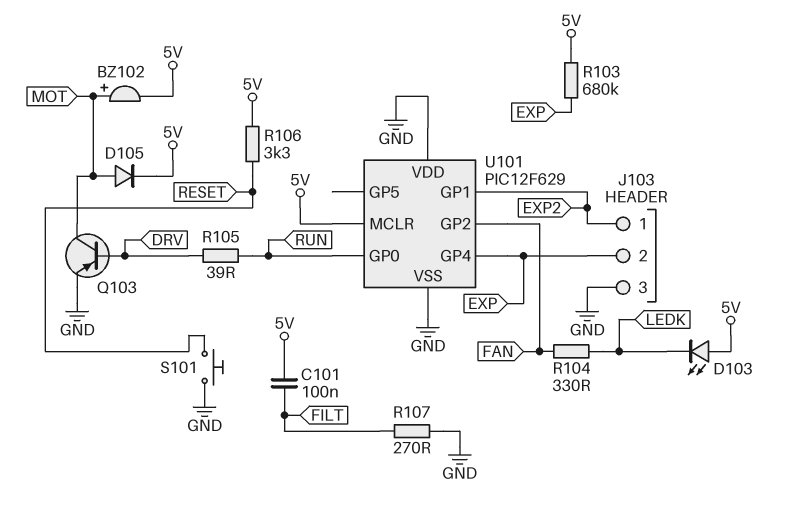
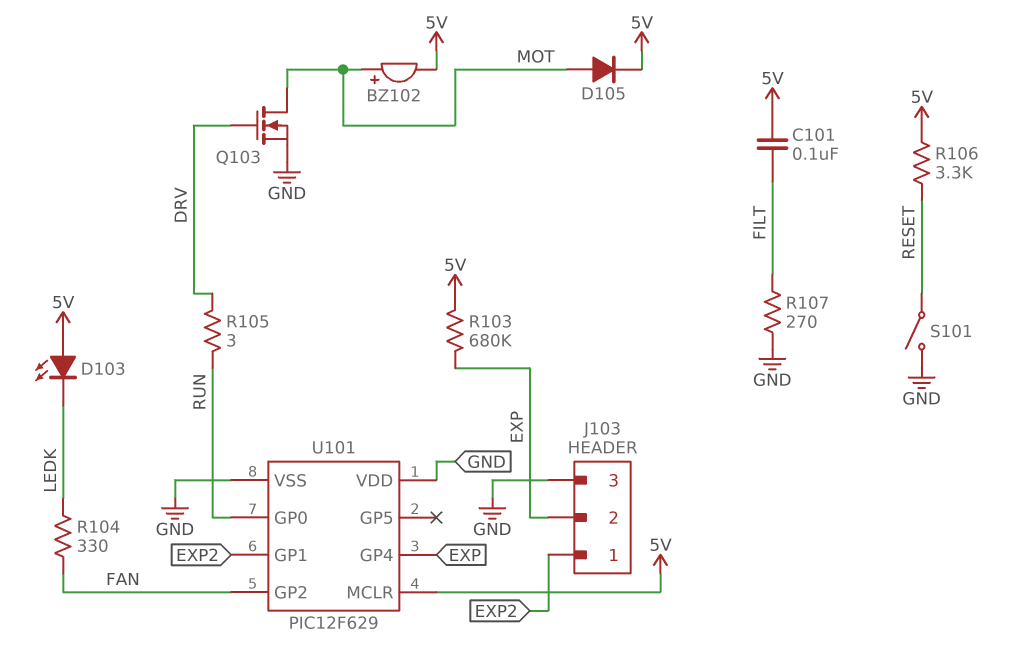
Q103: PNP (B DRV, C MOT, E GND) -> NMOS (G DRV, D MOT, S GND)
R105: 39 (DRV, RUN) -> 3 (DRV, RUN)
S101: button (GND, RESET) -> switch (GND, RESET)

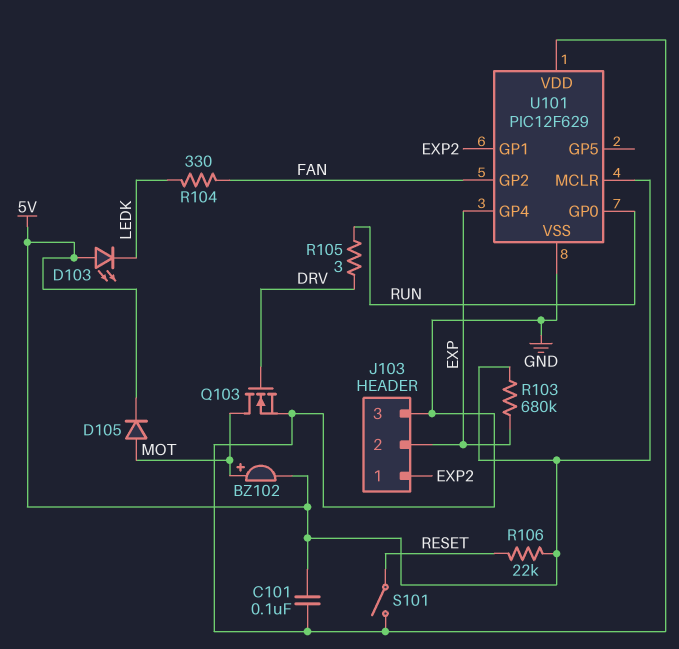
C101: 100nF (5V, FILT) -> 100nF (5V, GND)
R106: 3.3k (5V, RESET) -> 22k (5V, RESET)
R107: 270 (FILT, GND) -> none

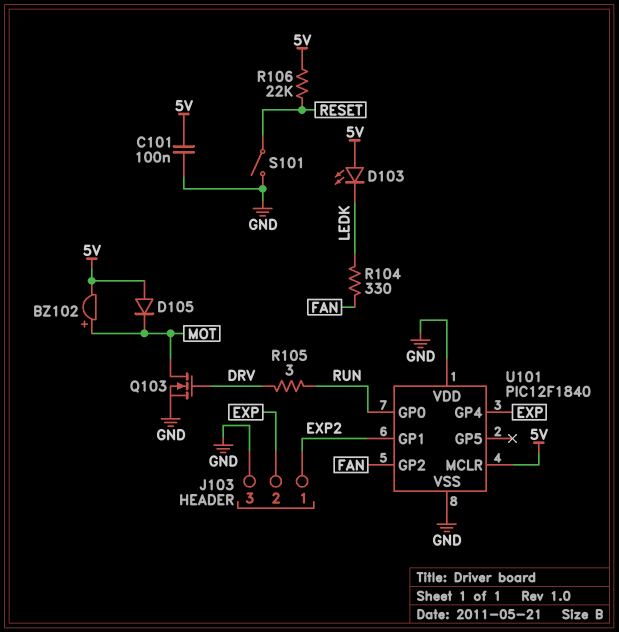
D105: diode (A MOT, K 5V) -> diode (A 5V, K MOT)
R103: 680k (5V, EXP) -> none
U101: PIC12F629 -> PIC12F1840

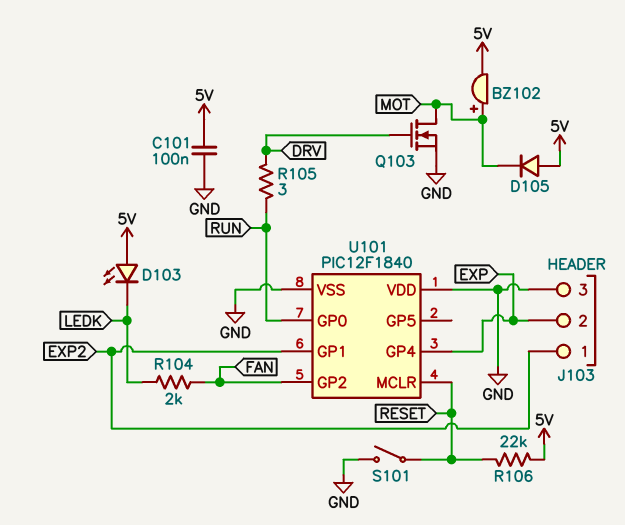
R104: 330 (FAN, LEDK) -> 2k (FAN, LEDK)
U101 pin MCLR: 5V -> RESET

